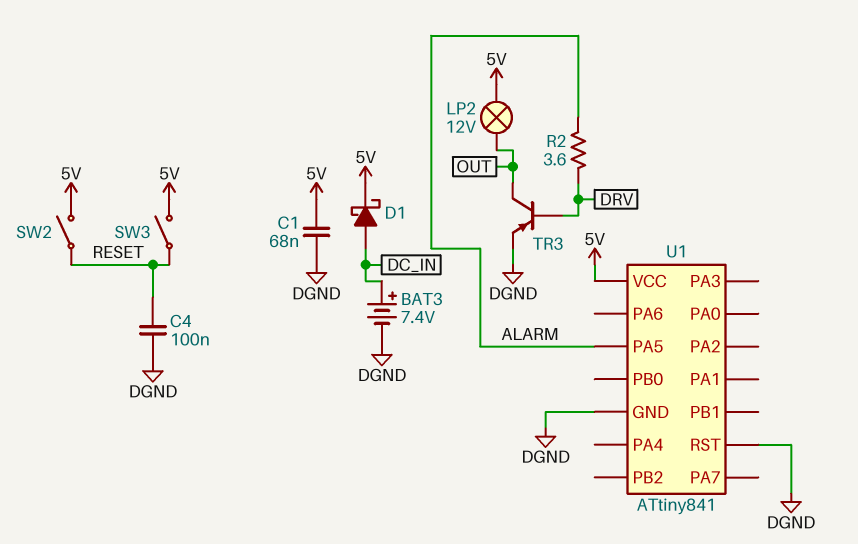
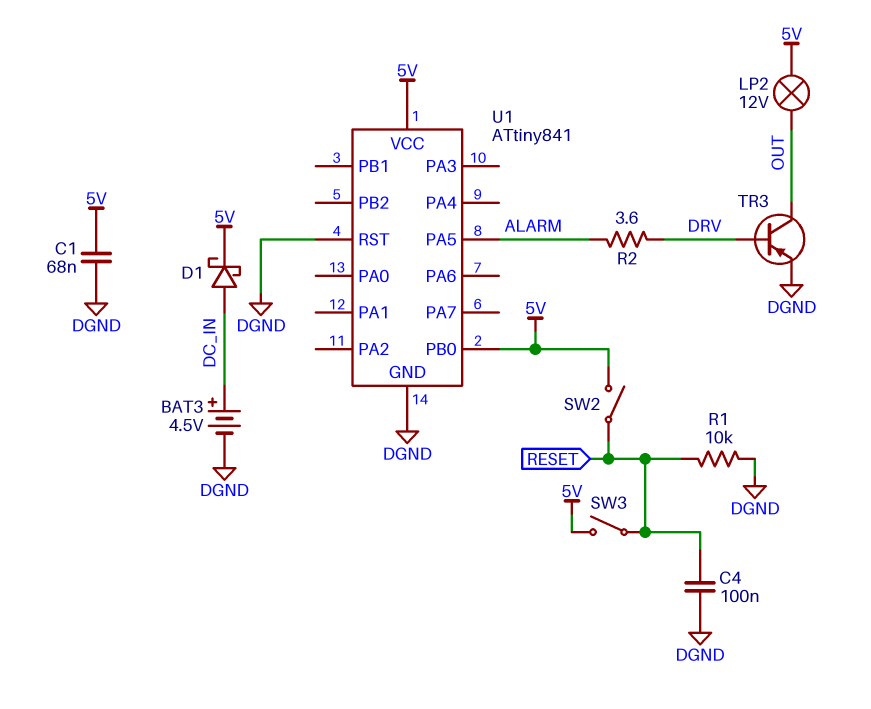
BAT3: 7.4V (plus DC_IN, minus DGND) -> 4.5V (plus DC_IN, minus DGND)
R1: none -> 10k (DGND, RESET)
U1 pin PB0: none -> 5V

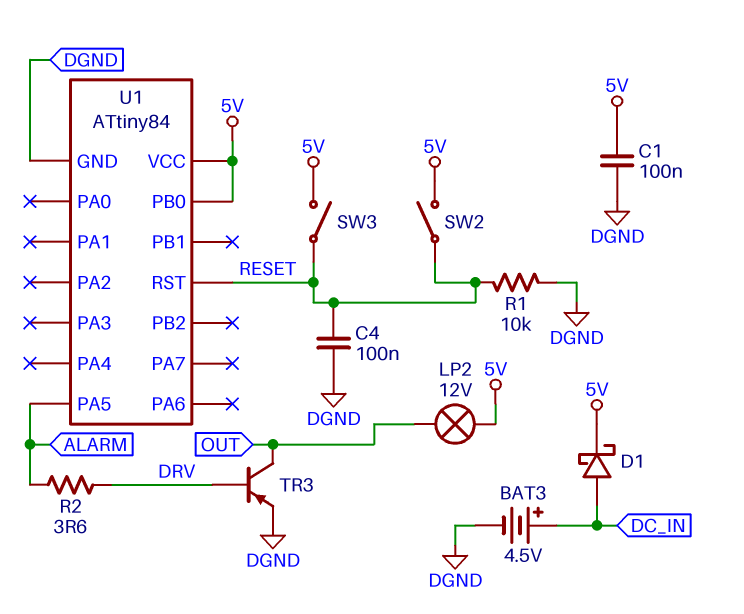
C1: 68nF (5V, DGND) -> 100nF (5V, DGND)
U1: ATtiny841 -> ATtiny84
U1 pin RST: DGND -> RESET

